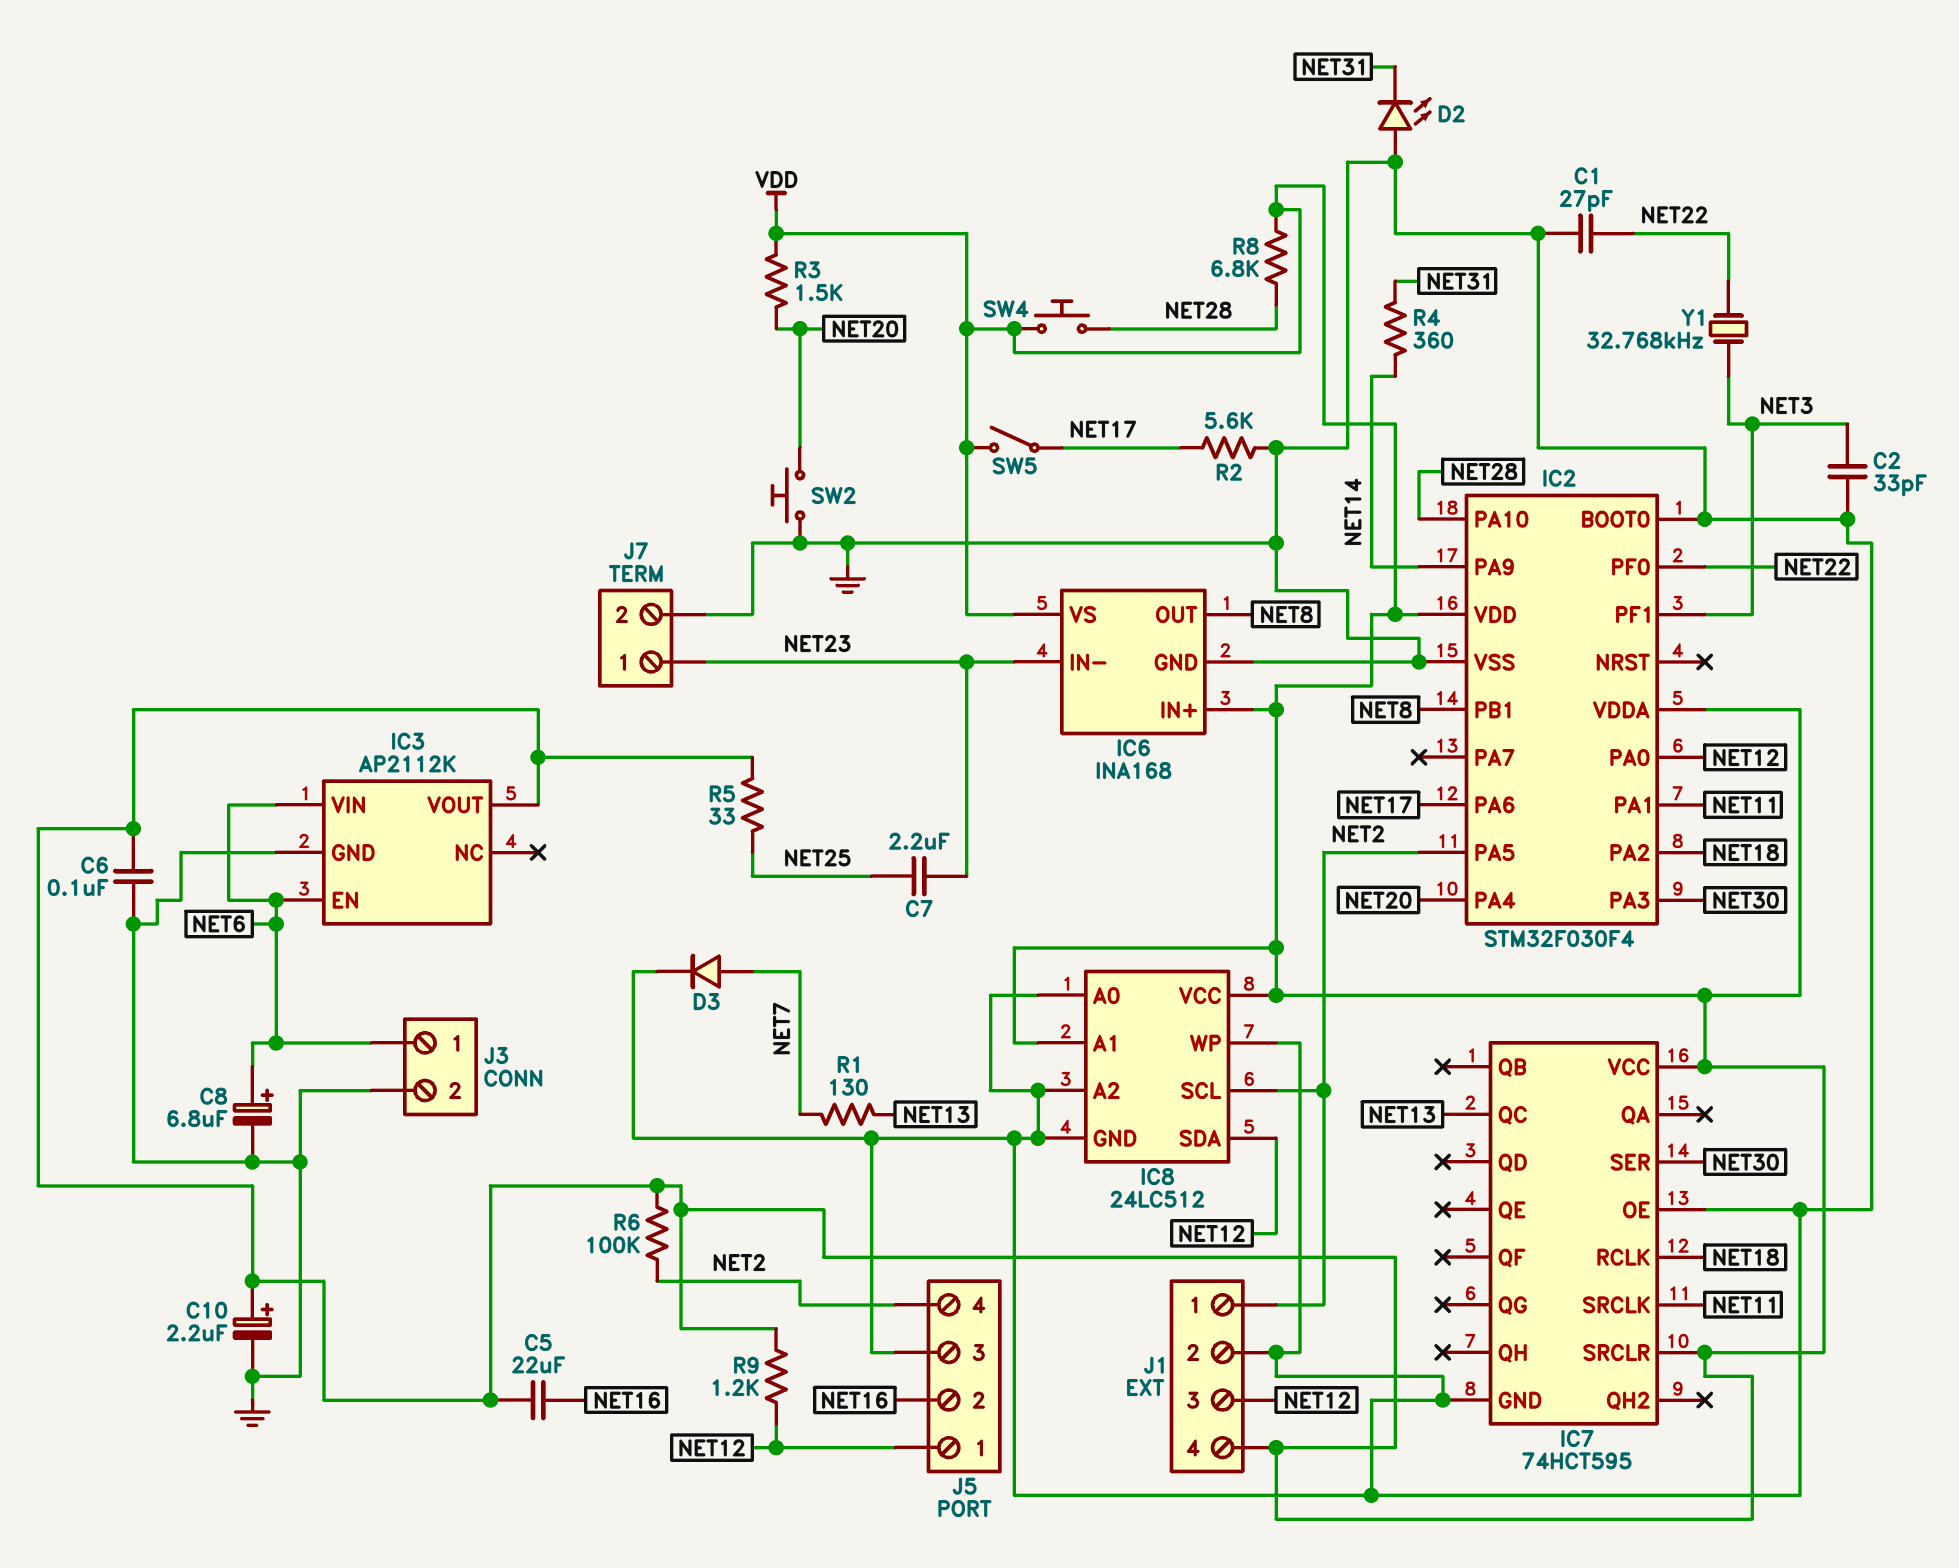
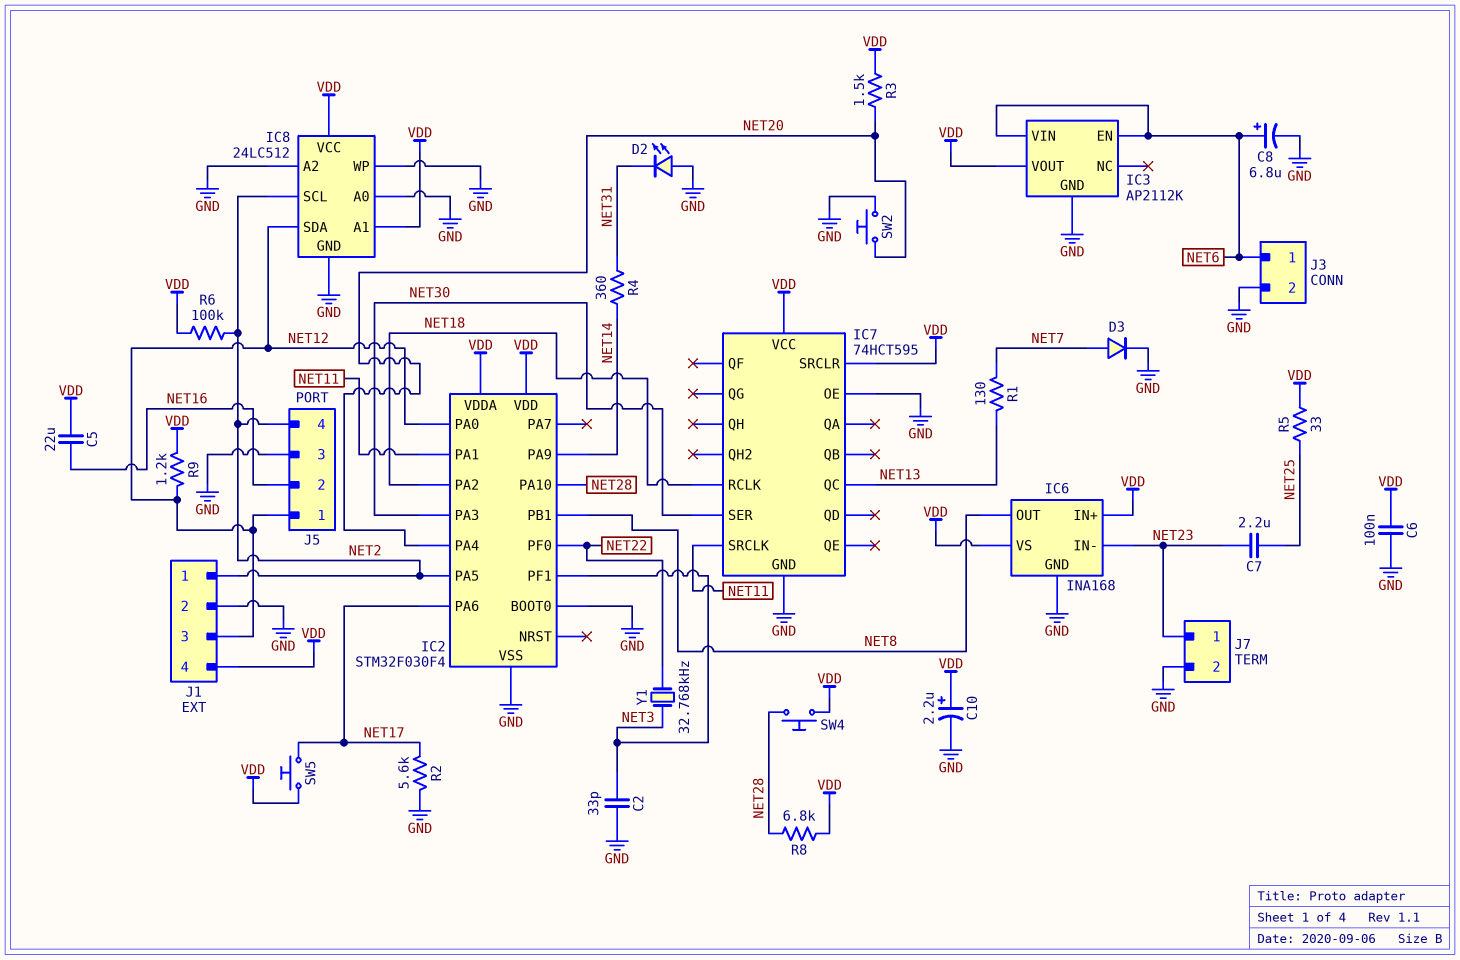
C1: 27pF (GND, NET22) -> none
SW5: switch (NET17, VDD) -> button (NET17, VDD)

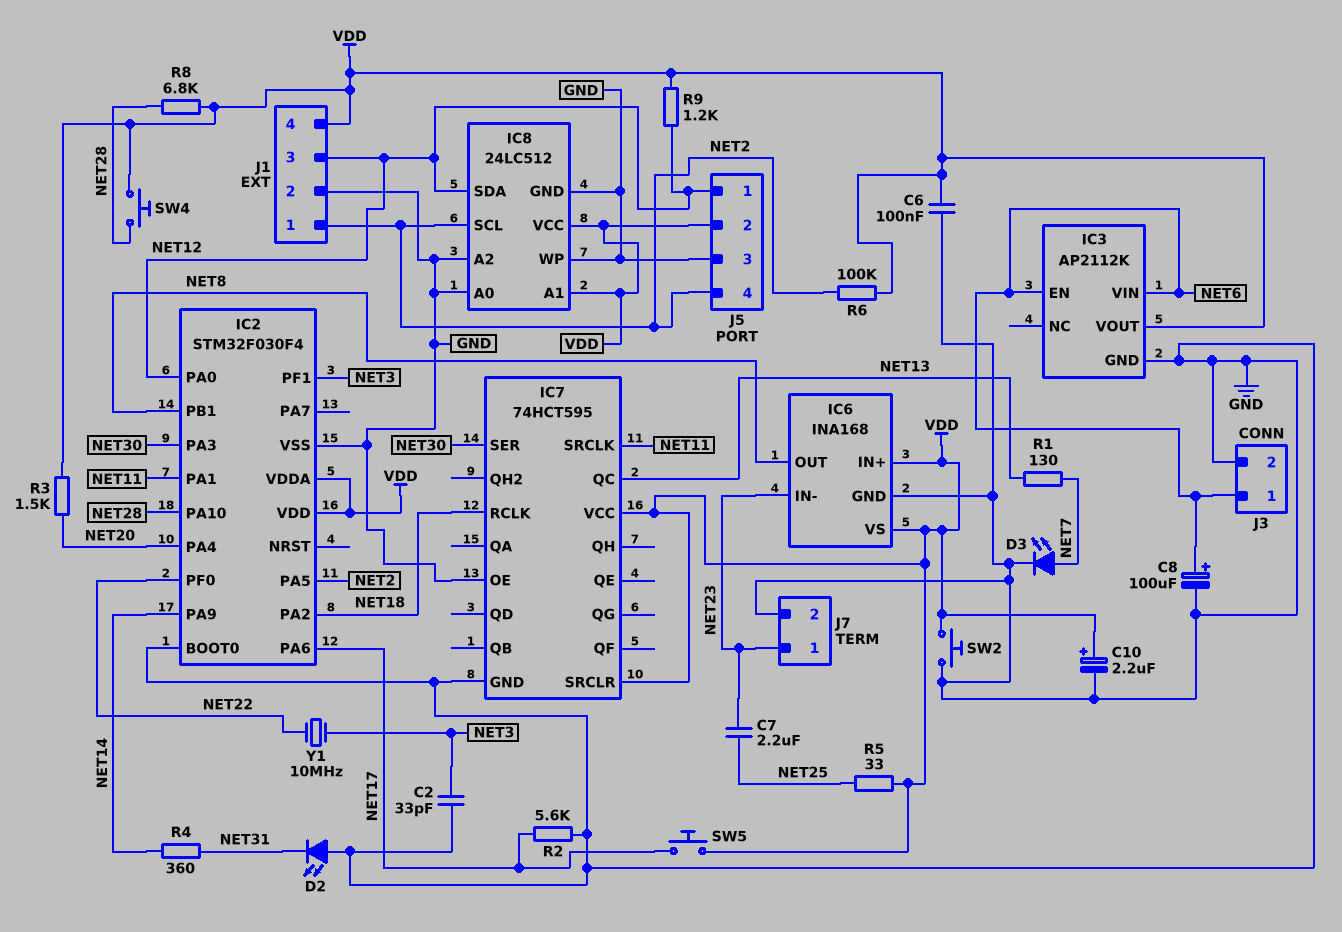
C5: 22uF (NET16, VDD) -> none
C8: 6.8uF (plus NET6, minus GND) -> 100uF (plus NET6, minus GND)
D3: diode (A NET7, K GND) -> LED (A NET7, K GND)
J5 pin 2: NET16 -> VDD
SW2: button (GND, NET20) -> button (GND, VDD)
Y1: 32.768kHz (NET3, NET22) -> 10MHz (NET3, NET22)

